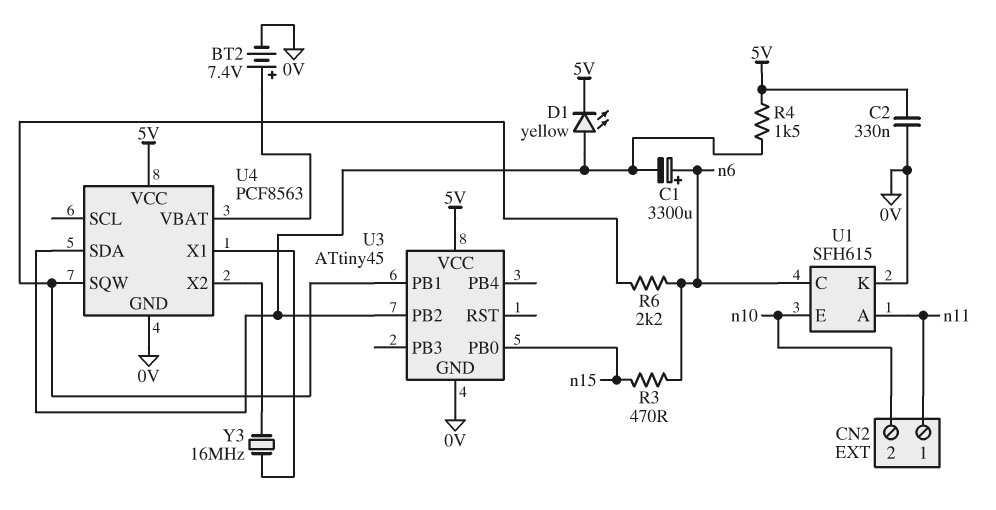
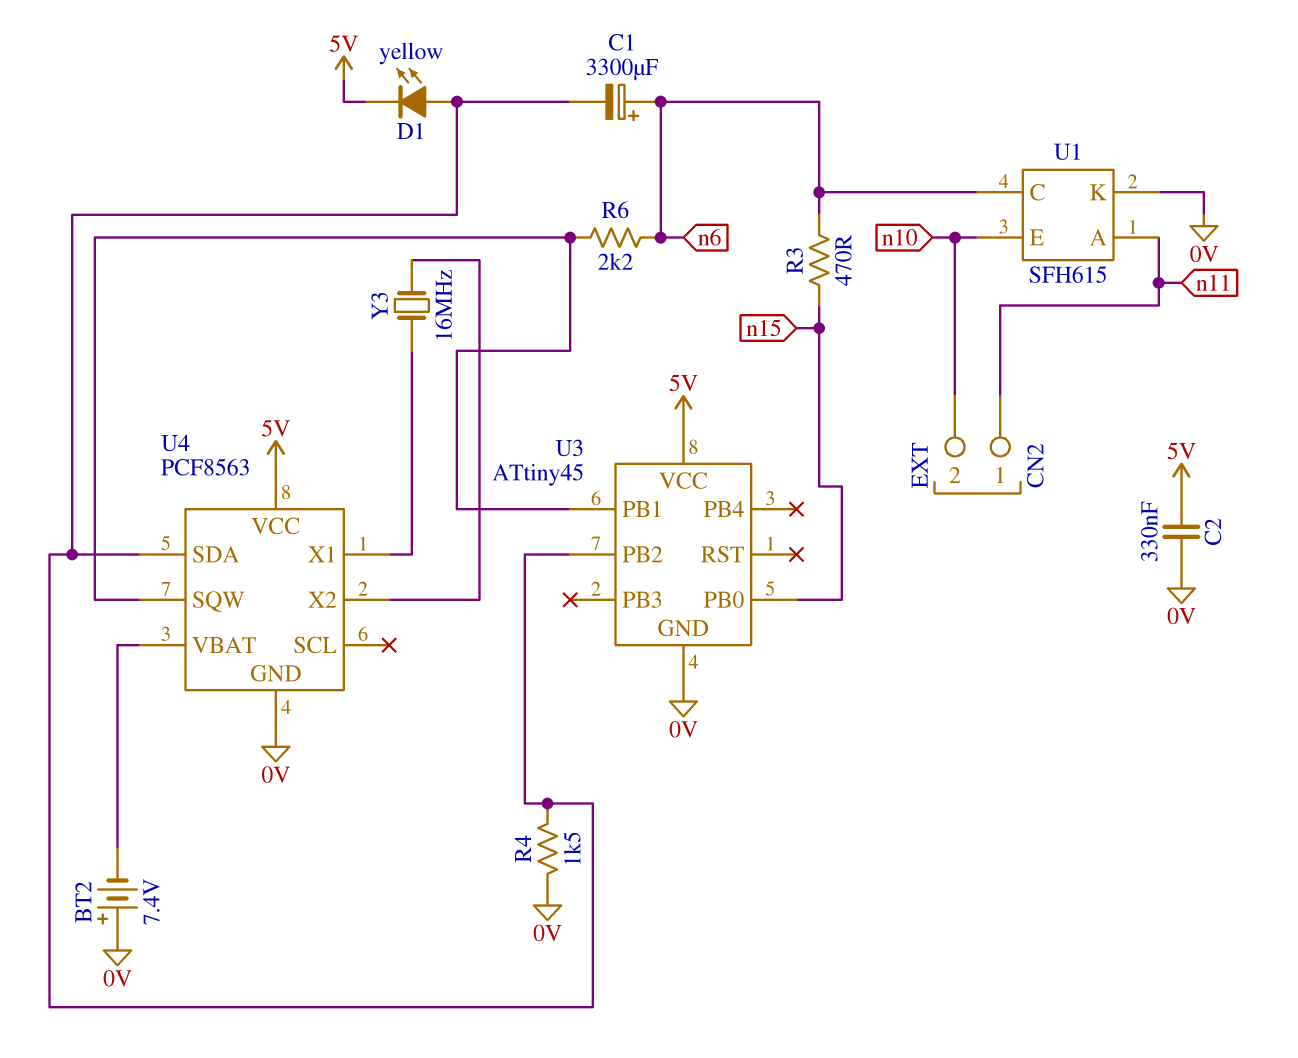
BT2: 7.4V (plus U4/VBAT, minus 0V) -> 7.4V (plus 0V, minus U4/VBAT)
R4: 1.5k (5V, U3/PB2) -> 1.5k (0V, U3/PB2)

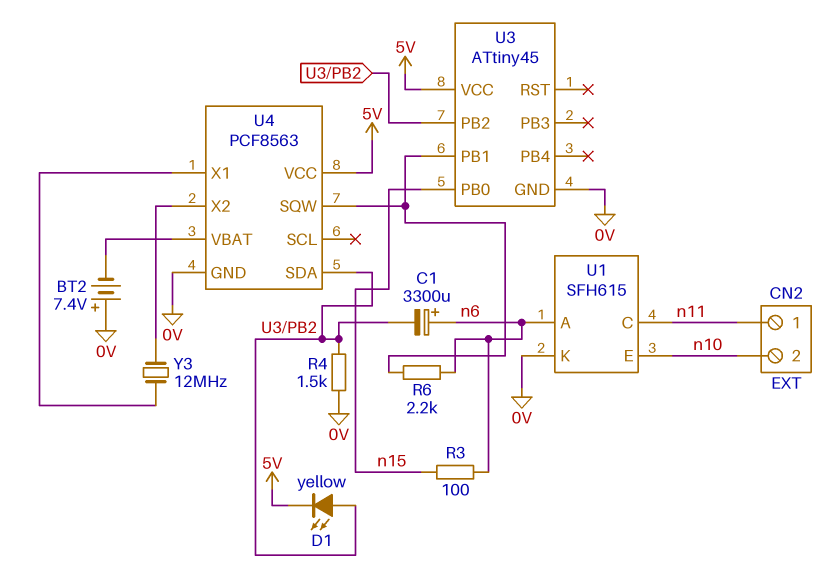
C2: 330nF (0V, 5V) -> none
R3: 470 (n6, n15) -> 100 (n6, n15)
U1 pin A: n11 -> n6
U1 pin C: n6 -> n11
Y3: 16MHz (U4/X1, U4/X2) -> 12MHz (U4/X1, U4/X2)

